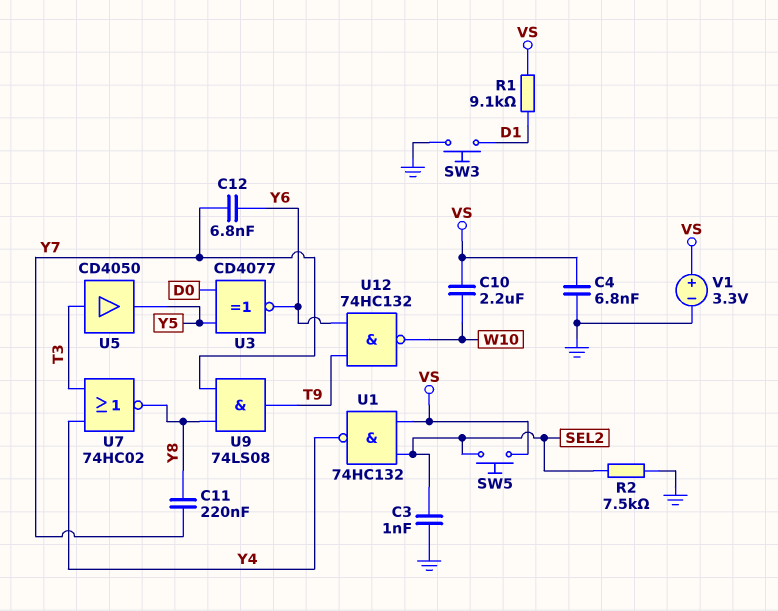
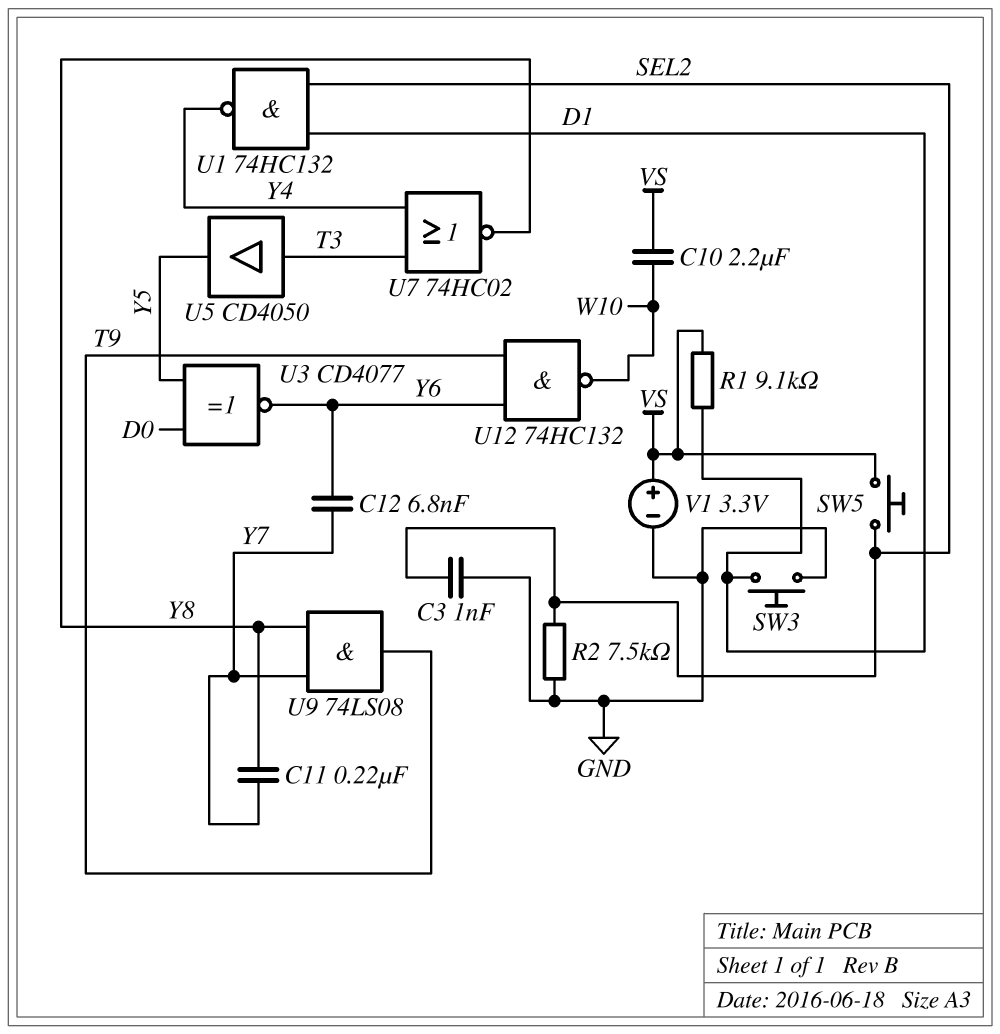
C4: 6.8nF (GND, VS) -> none
U1: NAND 74HC132 (in SEL2, in VS, out Y4) -> NAND 74HC132 (in D1, in SEL2, out Y4)

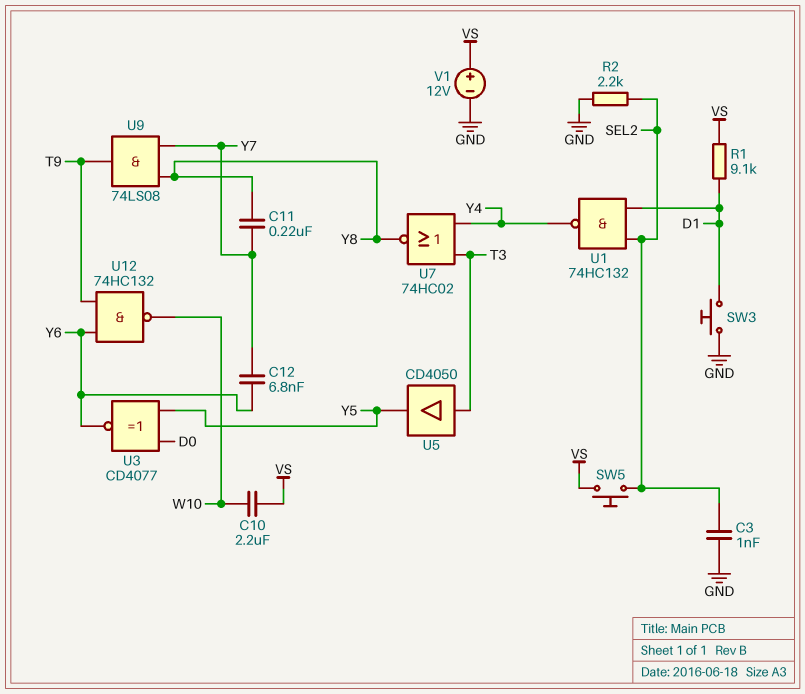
R2: 7.5k (GND, SEL2) -> 2.2k (GND, SEL2)
V1: 3.3V (plus VS, minus GND) -> 12V (plus VS, minus GND)

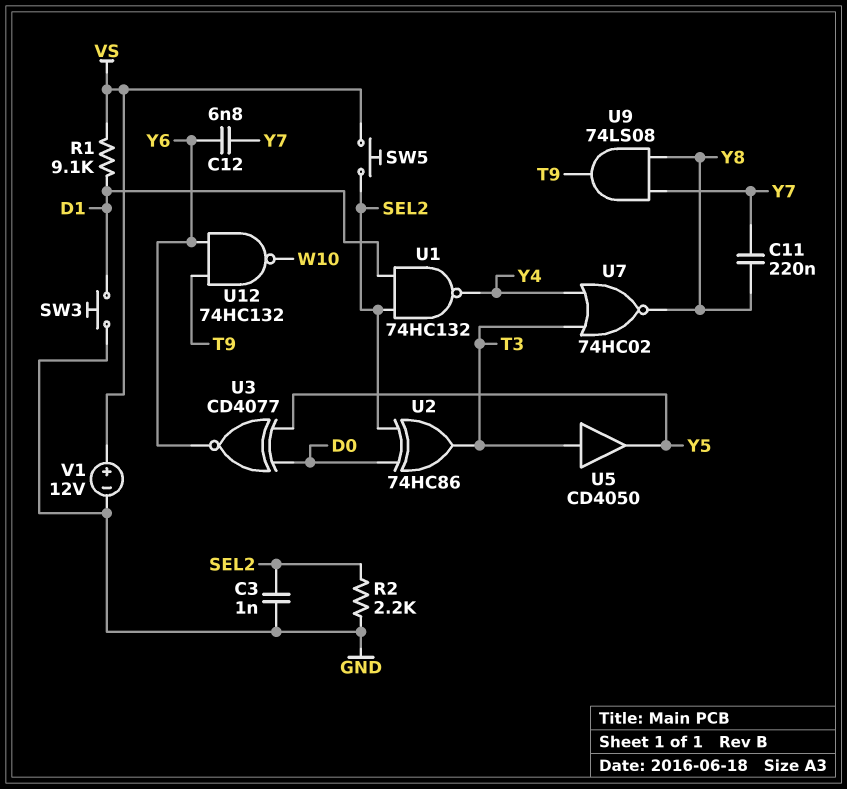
C10: 2.2uF (VS, W10) -> none
U2: none -> XOR 74HC86 (in D0, in SEL2, out T3)

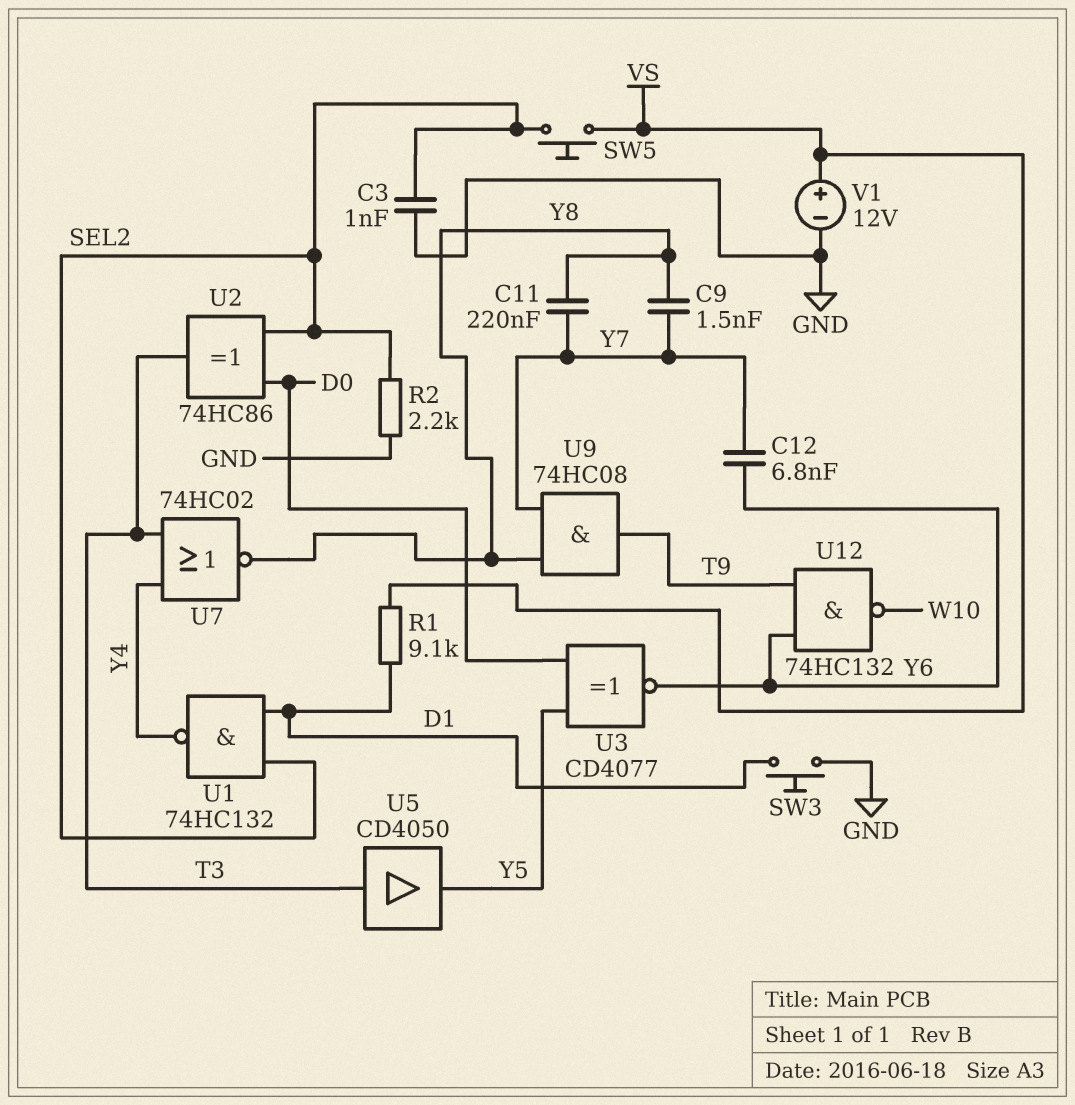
C9: none -> 1.5nF (Y7, Y8)
U9: AND 74LS08 (in Y7, in Y8, out T9) -> AND 74HC08 (in Y7, in Y8, out T9)

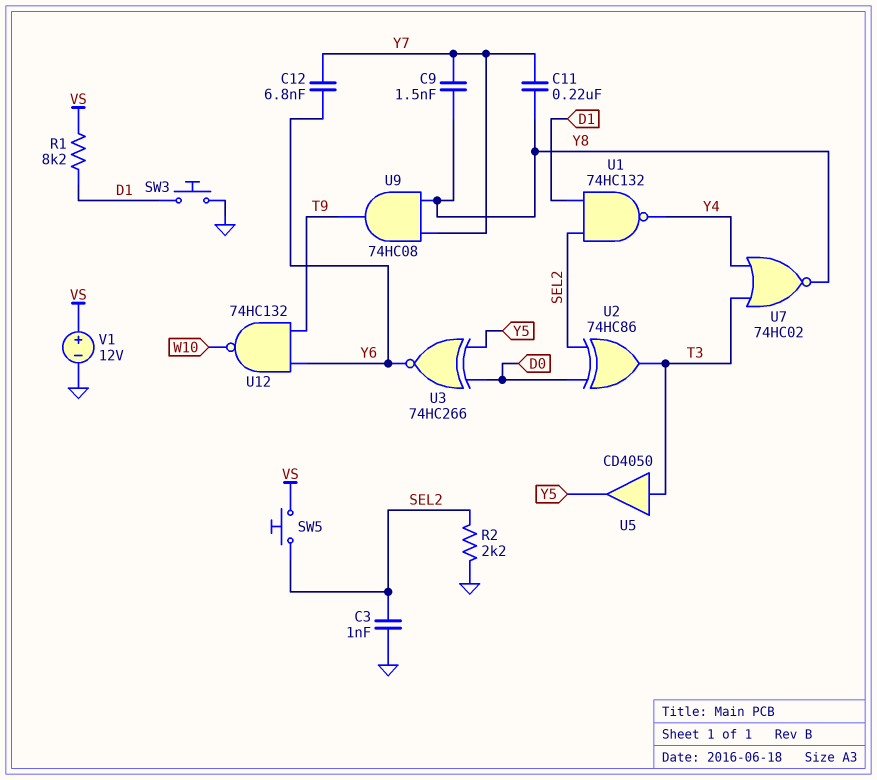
R1: 9.1k (D1, VS) -> 8.2k (D1, VS)
U3: XNOR CD4077 (in D0, in Y5, out Y6) -> XNOR 74HC266 (in D0, in Y5, out Y6)

